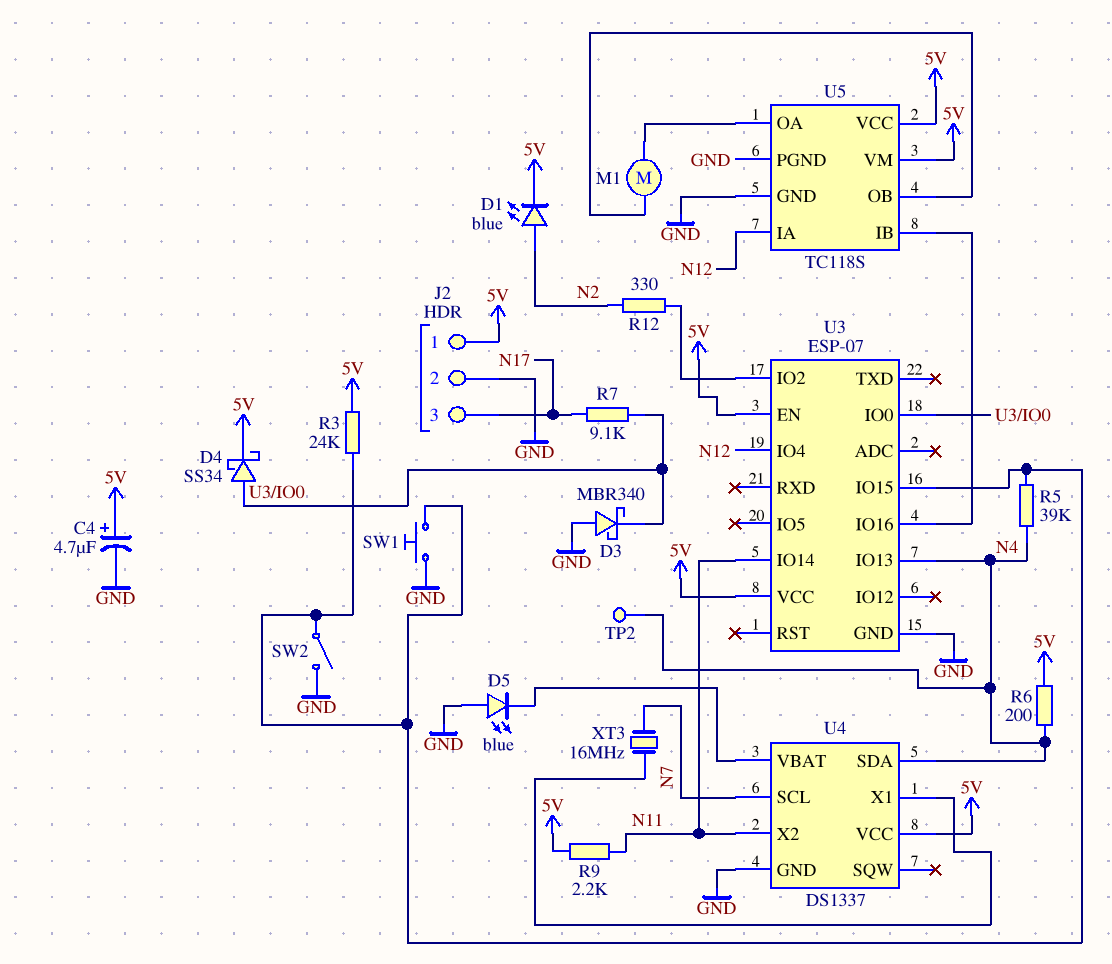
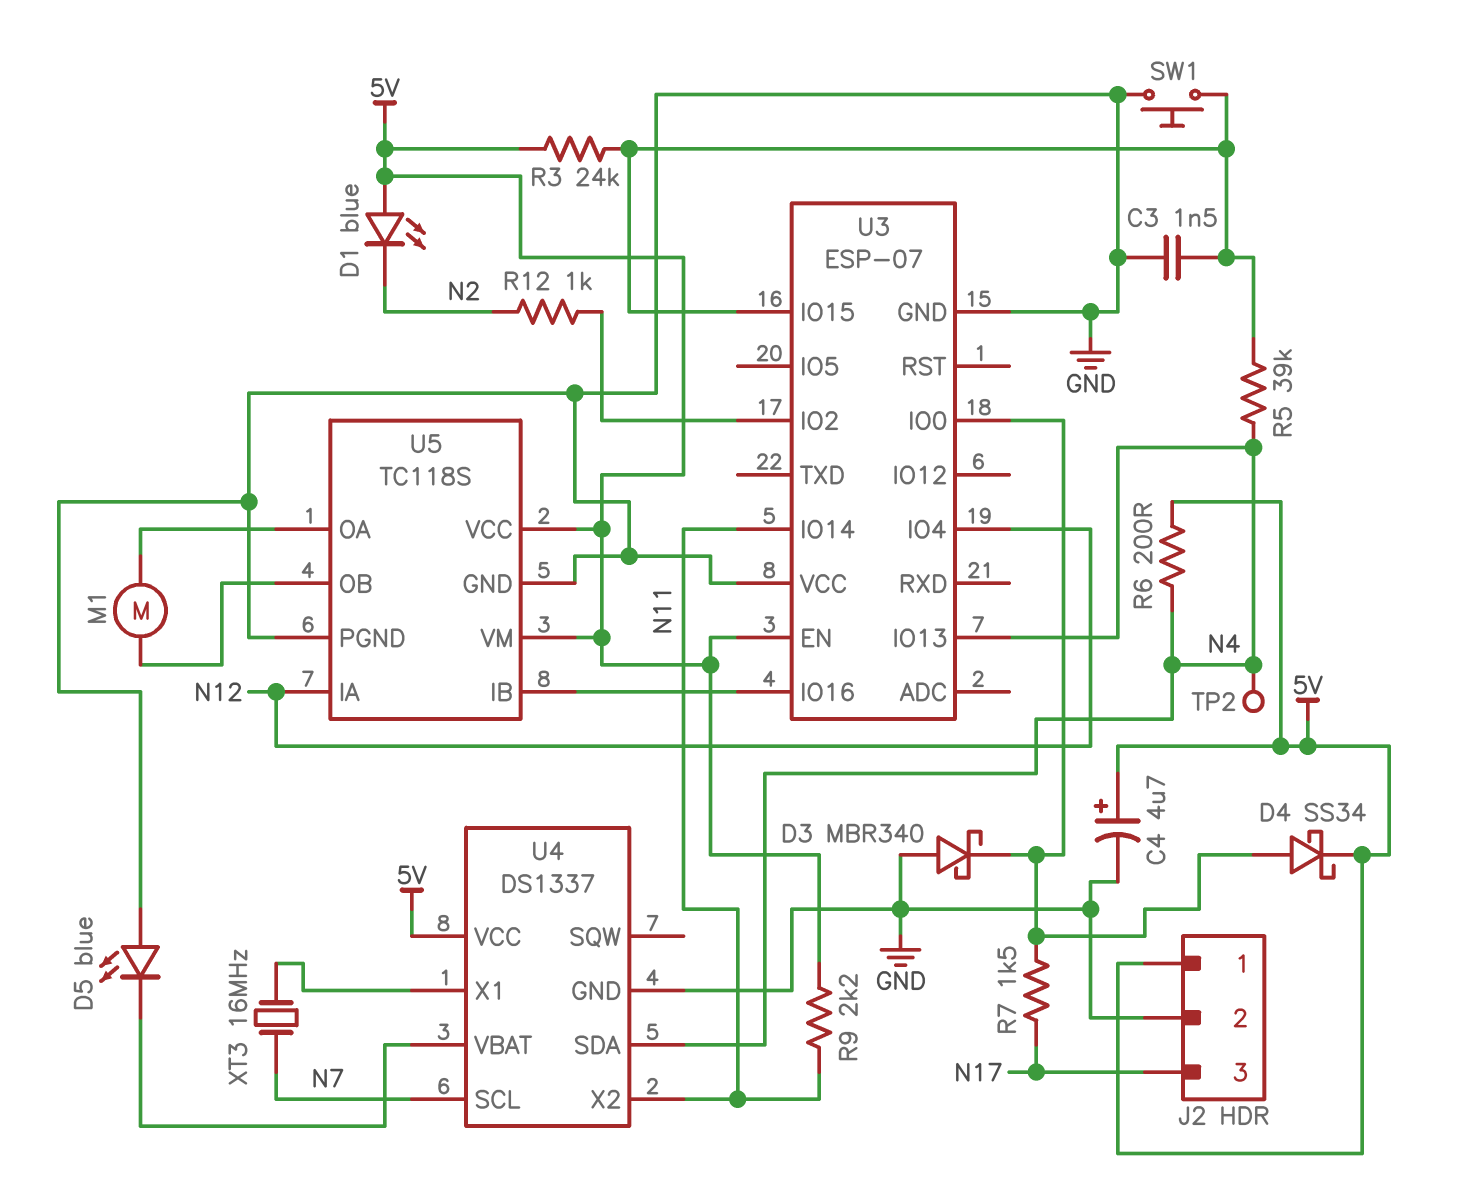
C3: none -> 1.5nF (GND, U3/IO15)
D1: LED blue (A N2, K 5V) -> LED blue (A 5V, K N2)
R7: 9.1k (N17, U3/IO0) -> 1.5k (N17, U3/IO0)
R12: 330 (N2, U3/IO2) -> 1k (N2, U3/IO2)
SW2: switch (GND, U3/IO15) -> none
U3 pin VCC: 5V -> GND

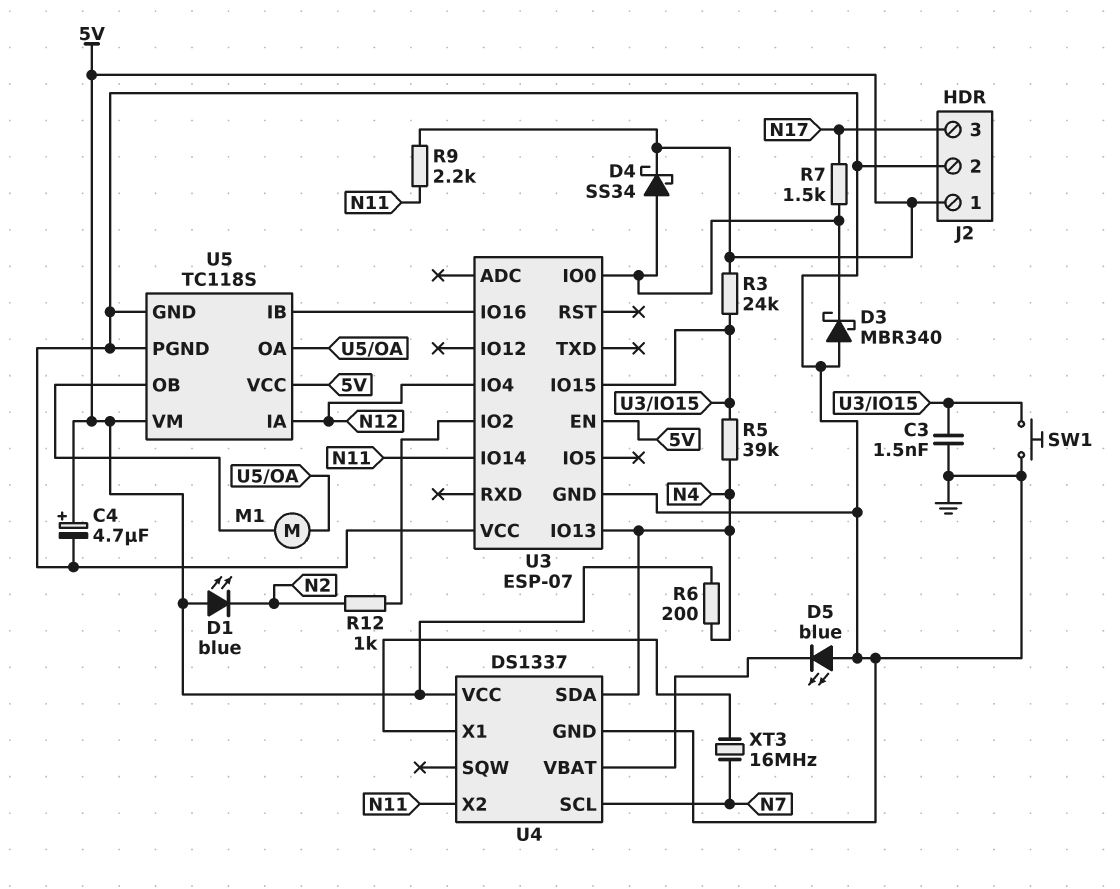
TP2: test point (N4) -> none

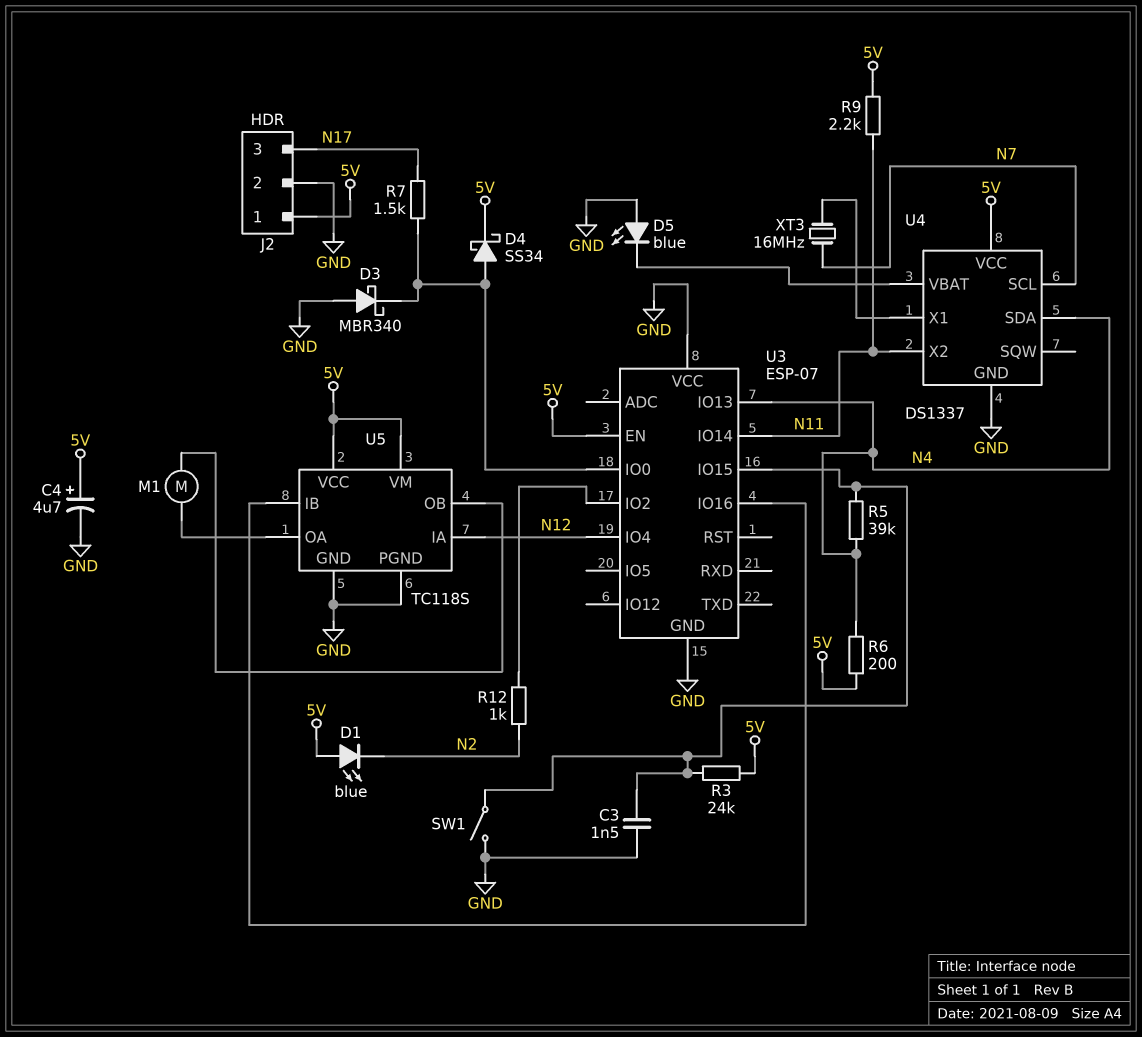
SW1: button (GND, U3/IO15) -> switch (GND, U3/IO15)

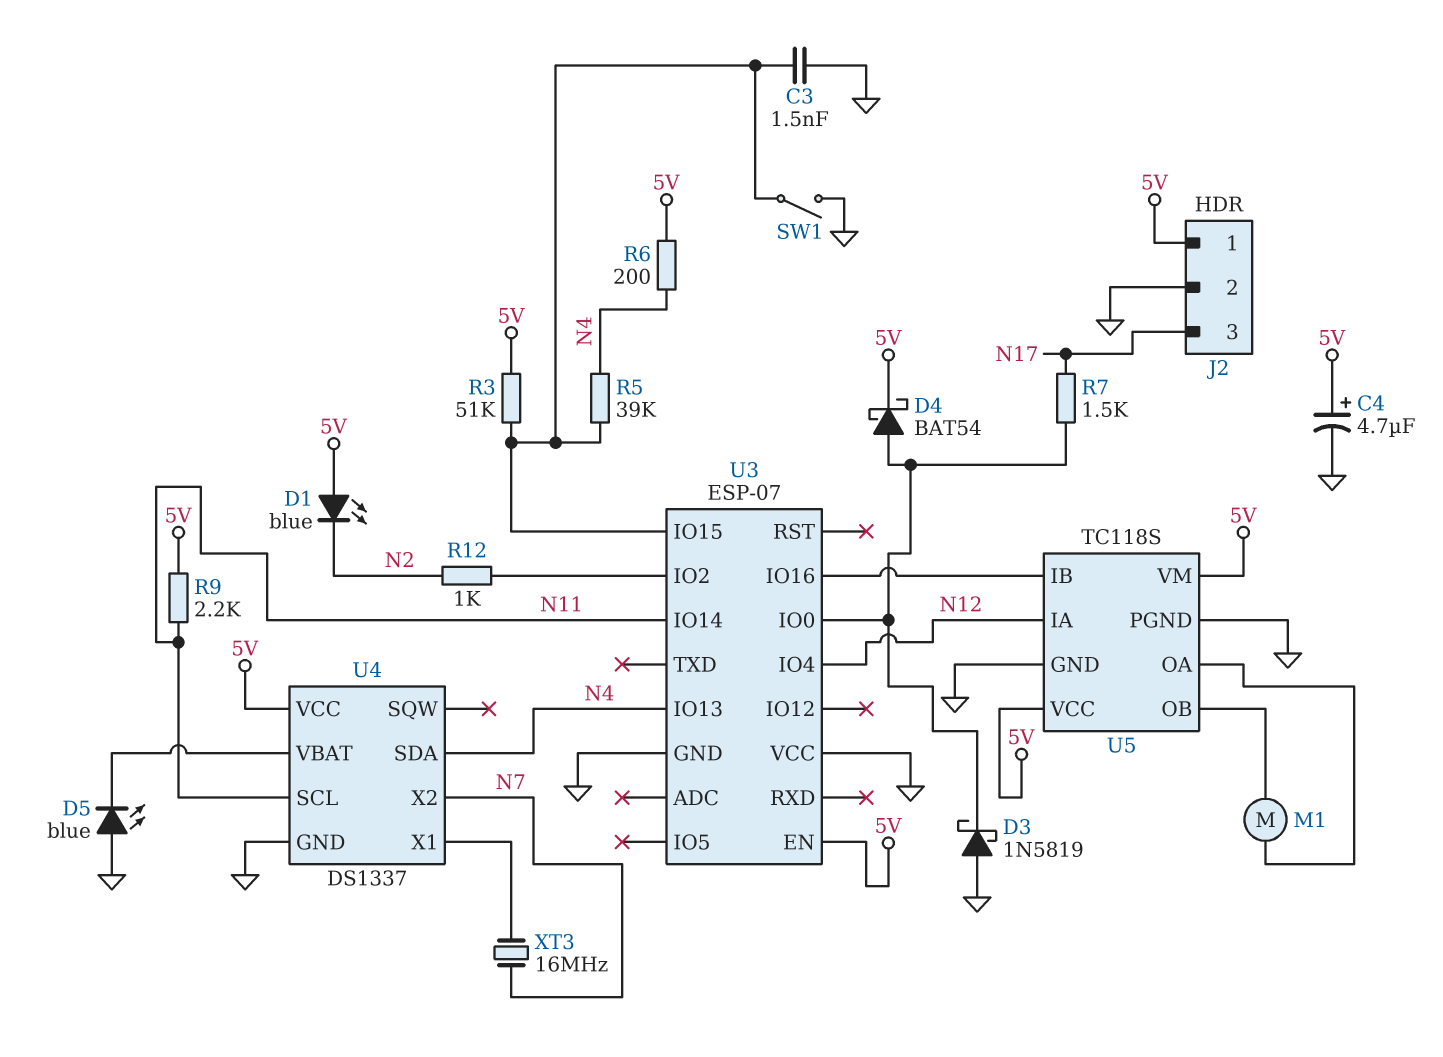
D3: schottky MBR340 (A GND, K U3/IO0) -> schottky 1N5819 (A GND, K U3/IO0)
D4: schottky SS34 (A U3/IO0, K 5V) -> schottky BAT54 (A U3/IO0, K 5V)
R3: 24k (5V, U3/IO15) -> 51k (5V, U3/IO15)
U4 pin SCL: N7 -> N11
U4 pin X2: N11 -> N7

